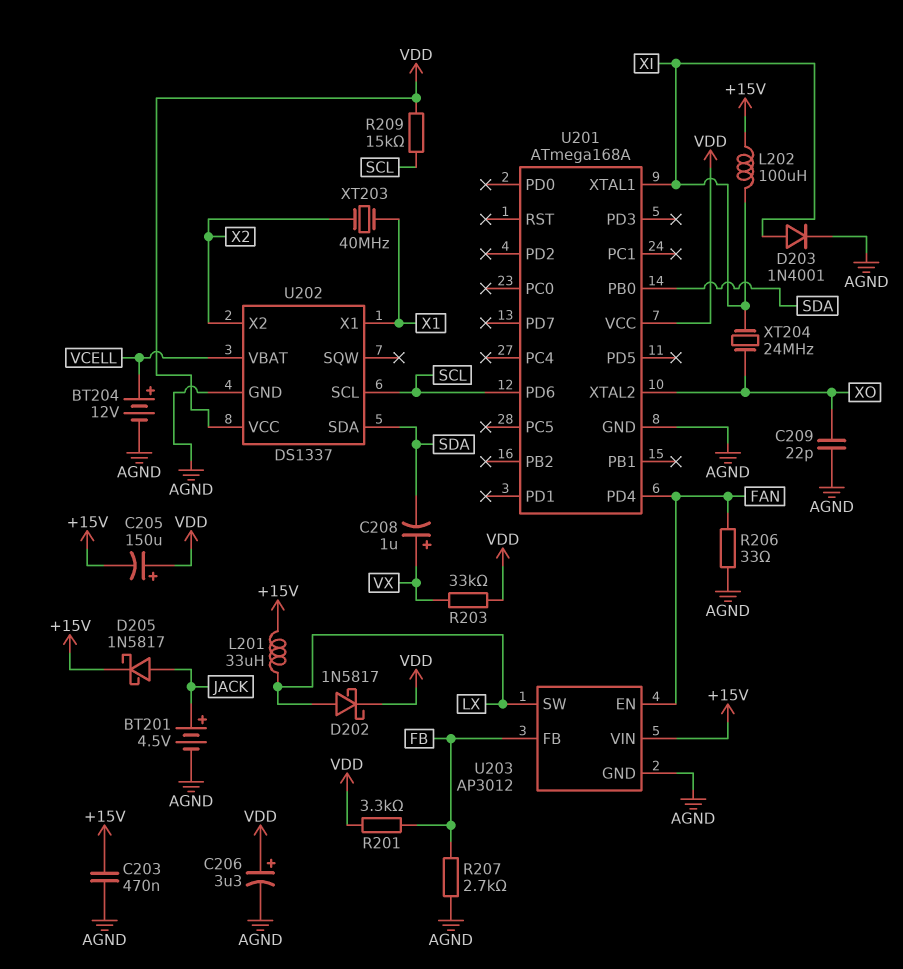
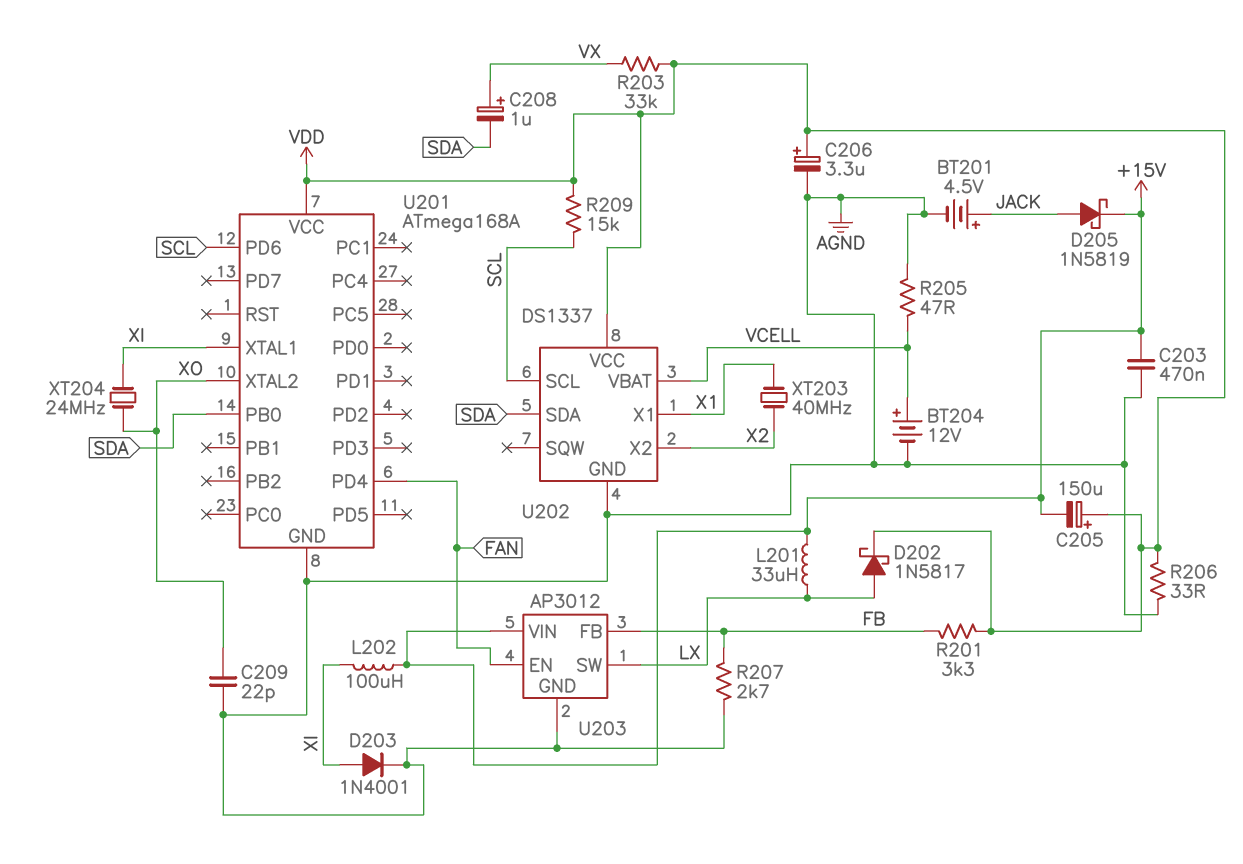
D205: schottky 1N5817 (A JACK, K +15V) -> schottky 1N5819 (A JACK, K +15V)
R205: none -> 47 (AGND, VCELL)
R206: 33 (AGND, FAN) -> 33 (AGND, VDD)

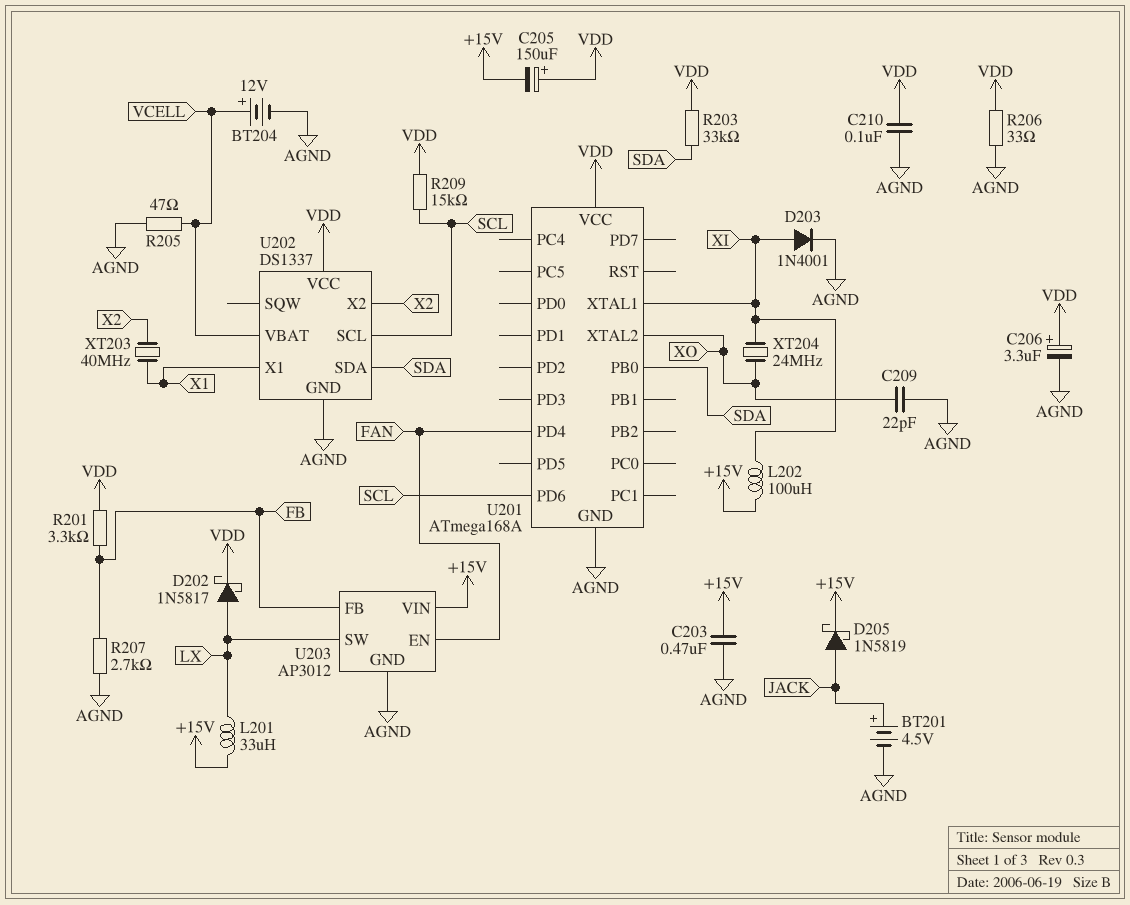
C208: 1uF (plus VX, minus SDA) -> none
C210: none -> 100nF (AGND, VDD)
R203: 33k (VDD, VX) -> 33k (SDA, VDD)

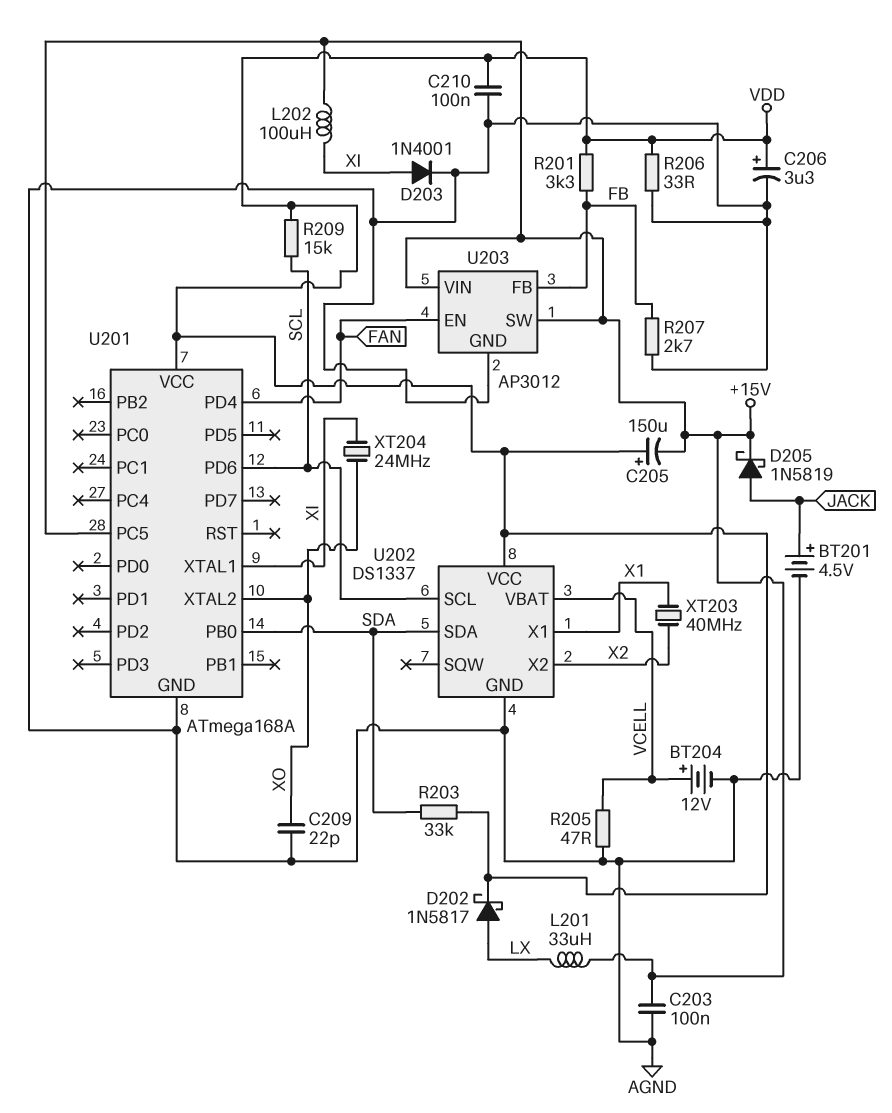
C203: 470nF (+15V, AGND) -> 100nF (+15V, AGND)
U201 pin PC5: none -> +15V
U203 pin SW: LX -> +15V

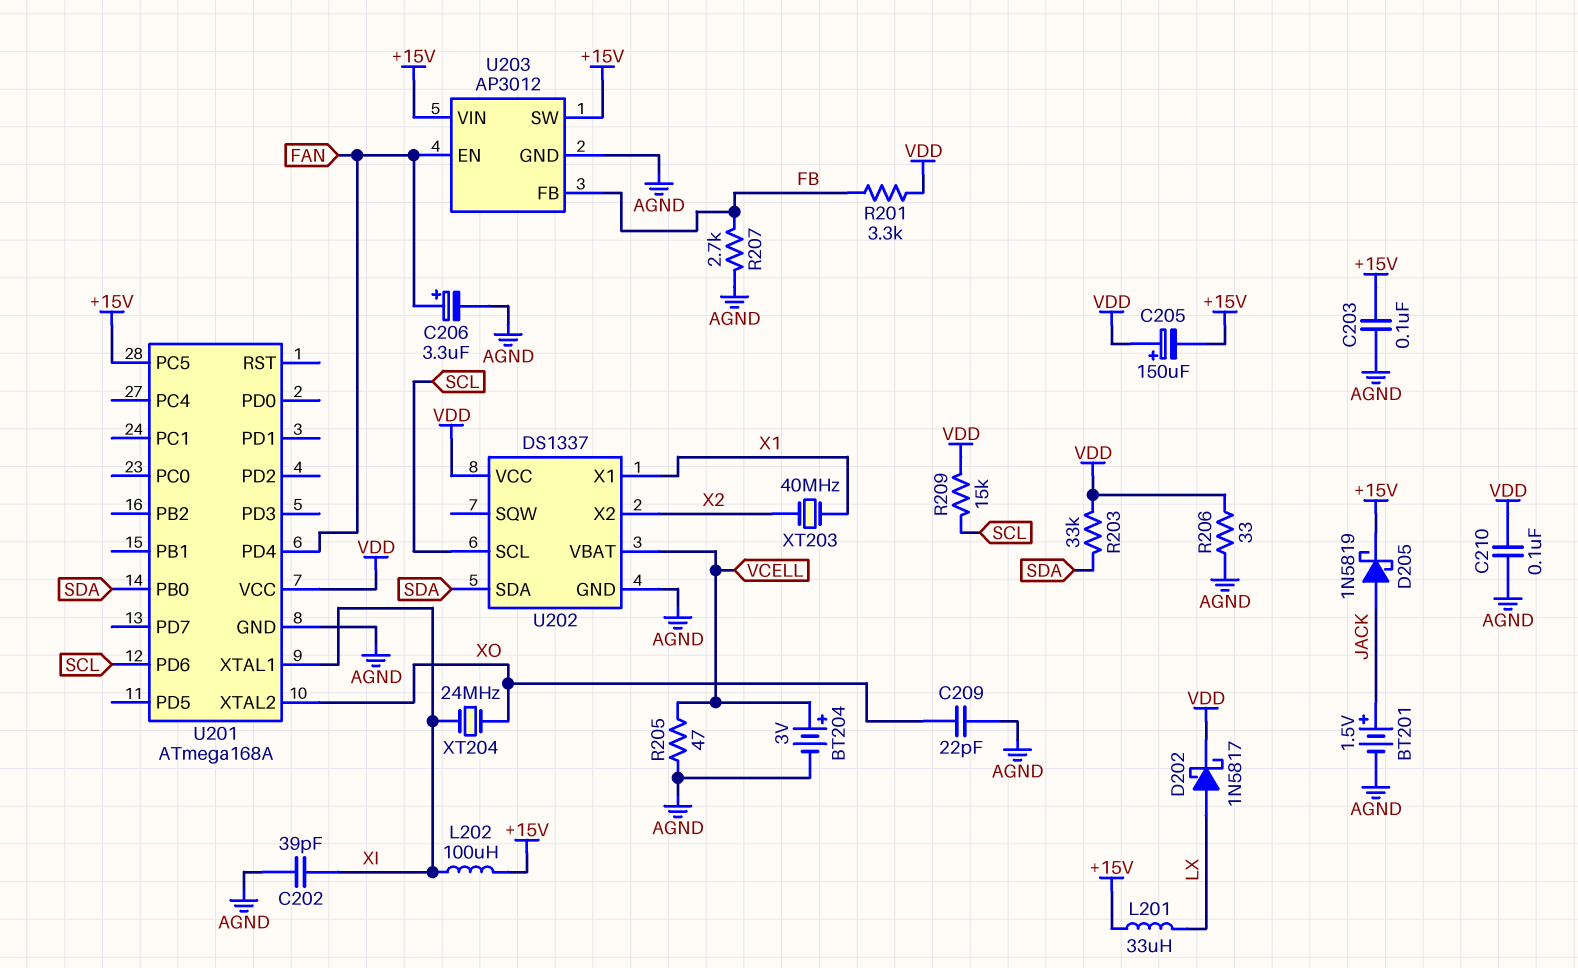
BT201: 4.5V (plus JACK, minus AGND) -> 1.5V (plus JACK, minus AGND)
BT204: 12V (plus VCELL, minus AGND) -> 3V (plus VCELL, minus AGND)
C202: none -> 39pF (AGND, XI)
C206: 3.3uF (plus VDD, minus AGND) -> 3.3uF (plus FAN, minus AGND)
D203: diode 1N4001 (A XI, K AGND) -> none

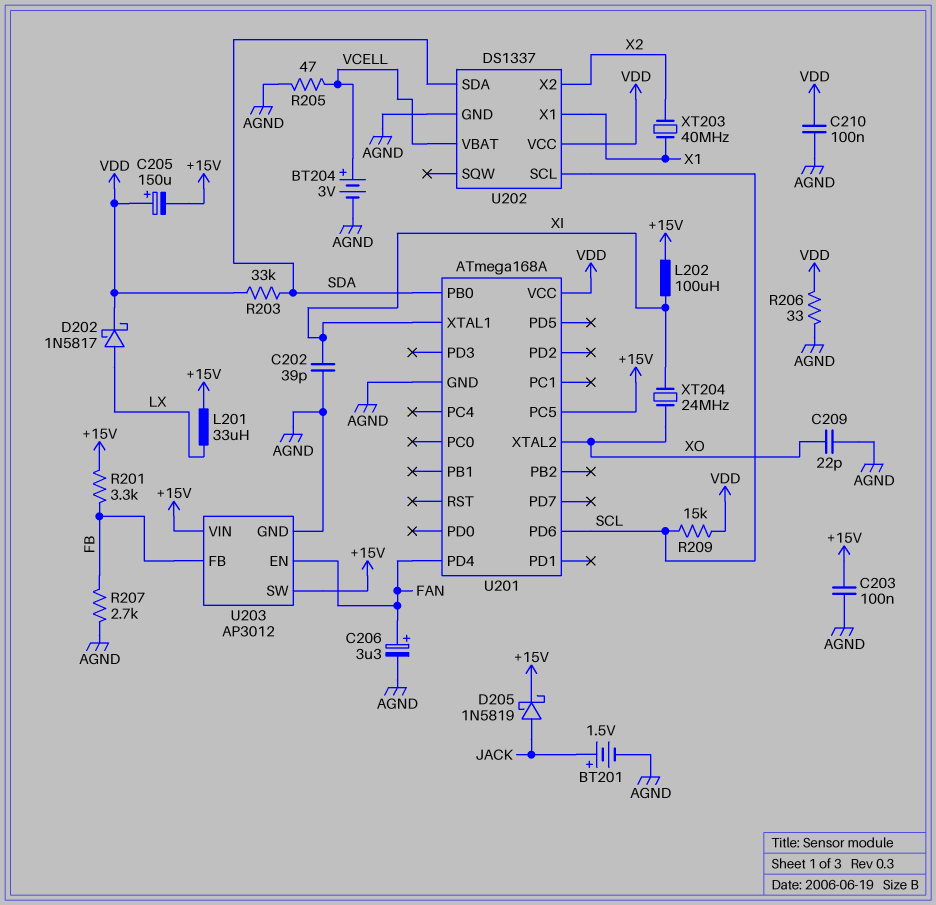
R201: 3.3k (FB, VDD) -> 3.3k (+15V, FB)

